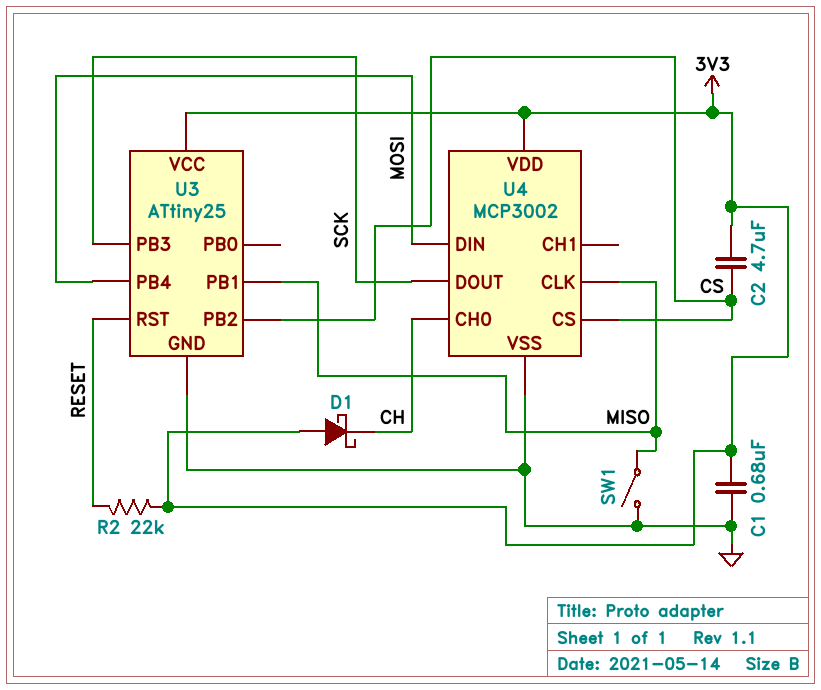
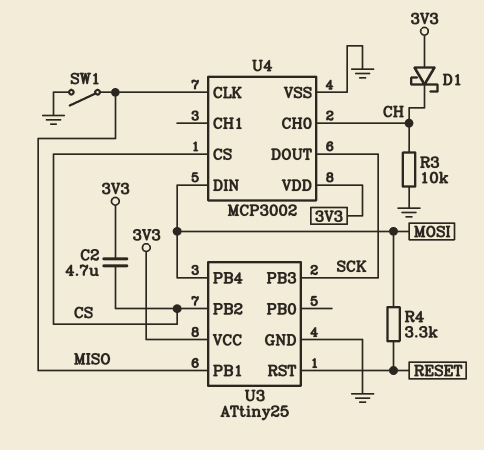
C1: 680nF (3V3, GND) -> none
R2: 22k (3V3, RESET) -> none
R3: none -> 10k (CH, GND)
R4: none -> 3.3k (MOSI, RESET)

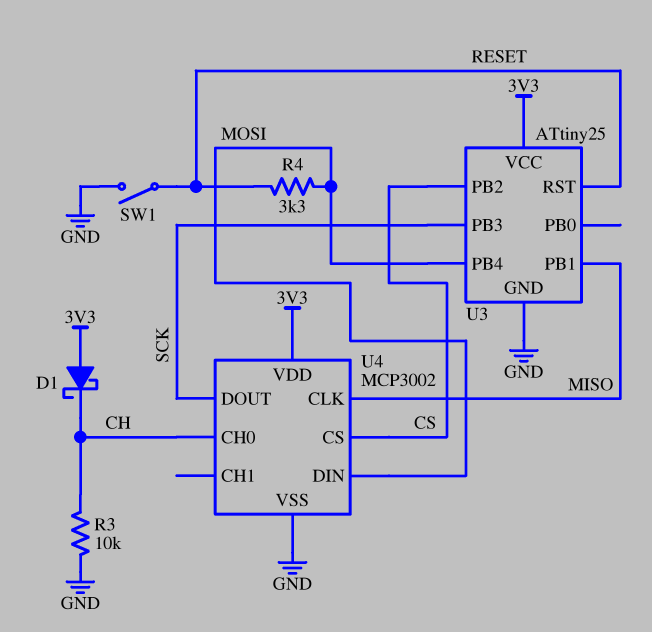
C2: 4.7uF (3V3, CS) -> none
SW1: switch (GND, MISO) -> switch (GND, RESET)

